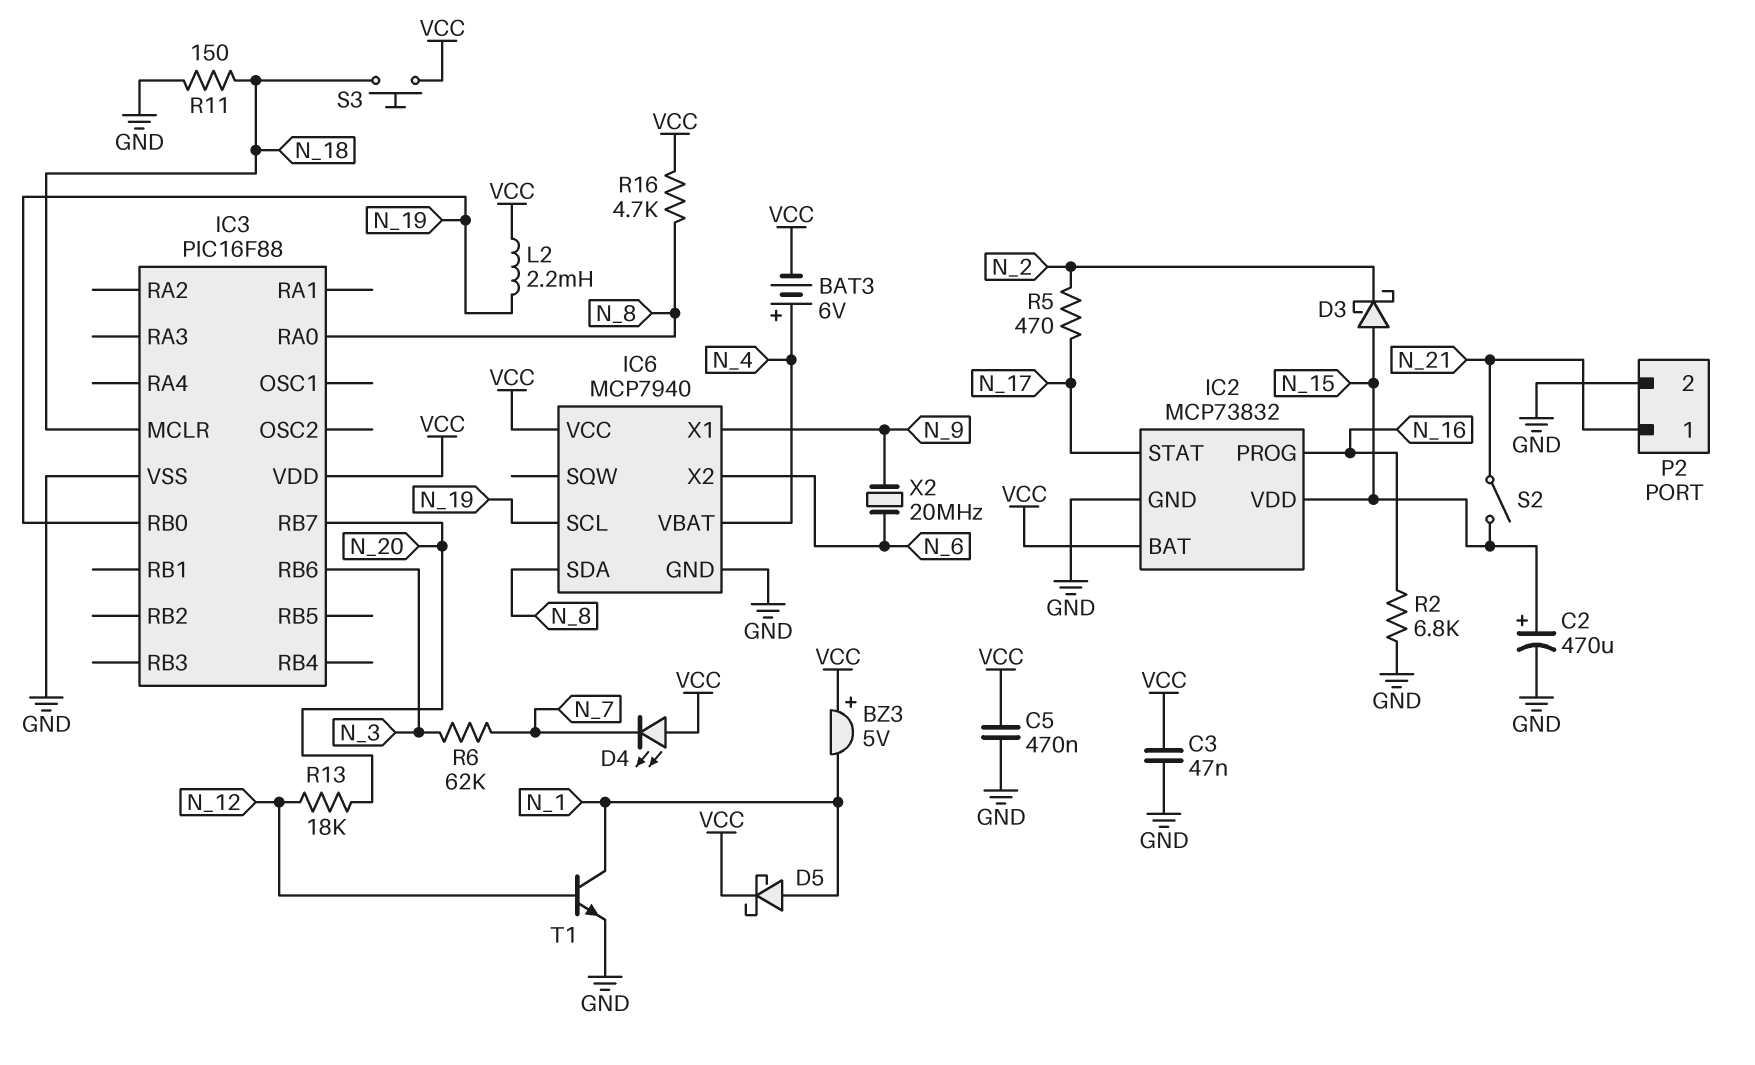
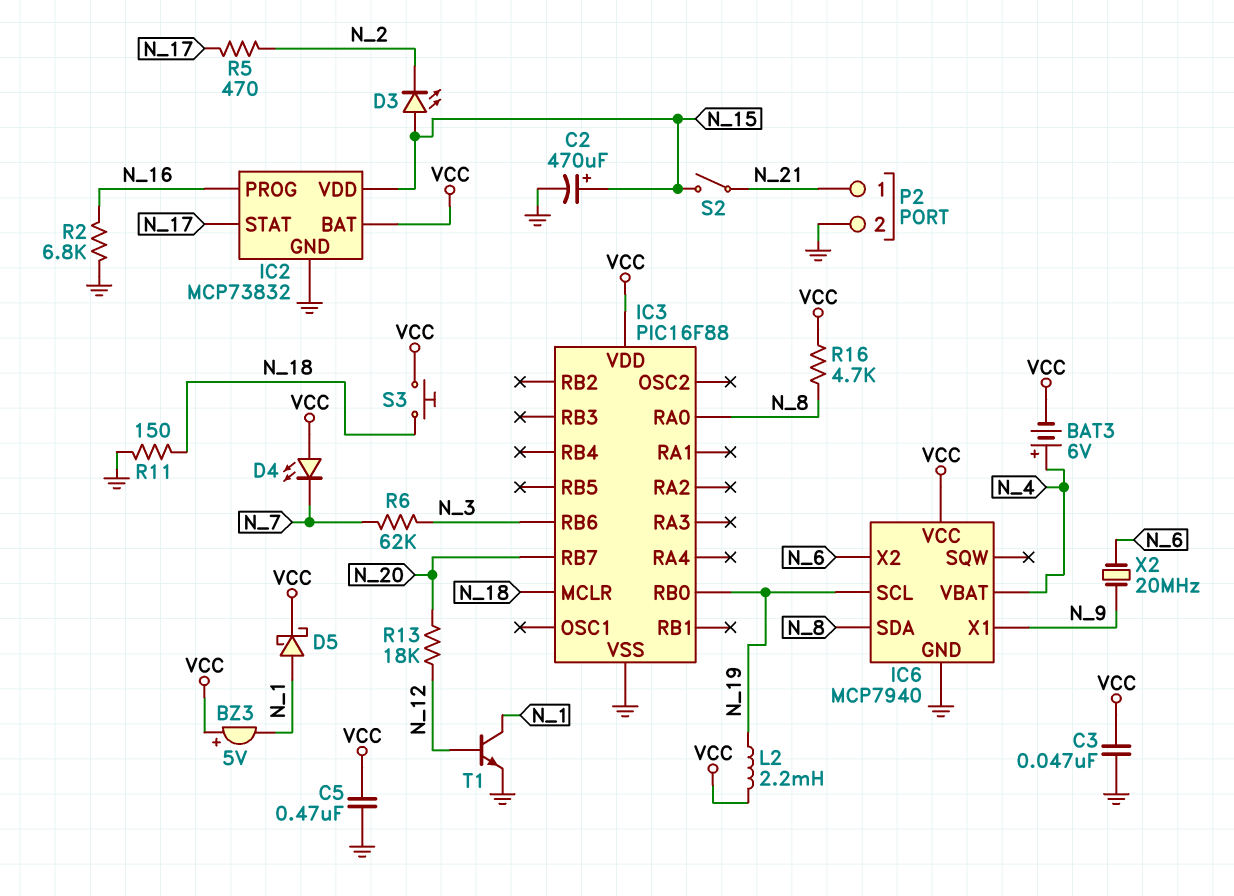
D3: schottky (A N_15, K N_2) -> LED (A N_15, K N_2)

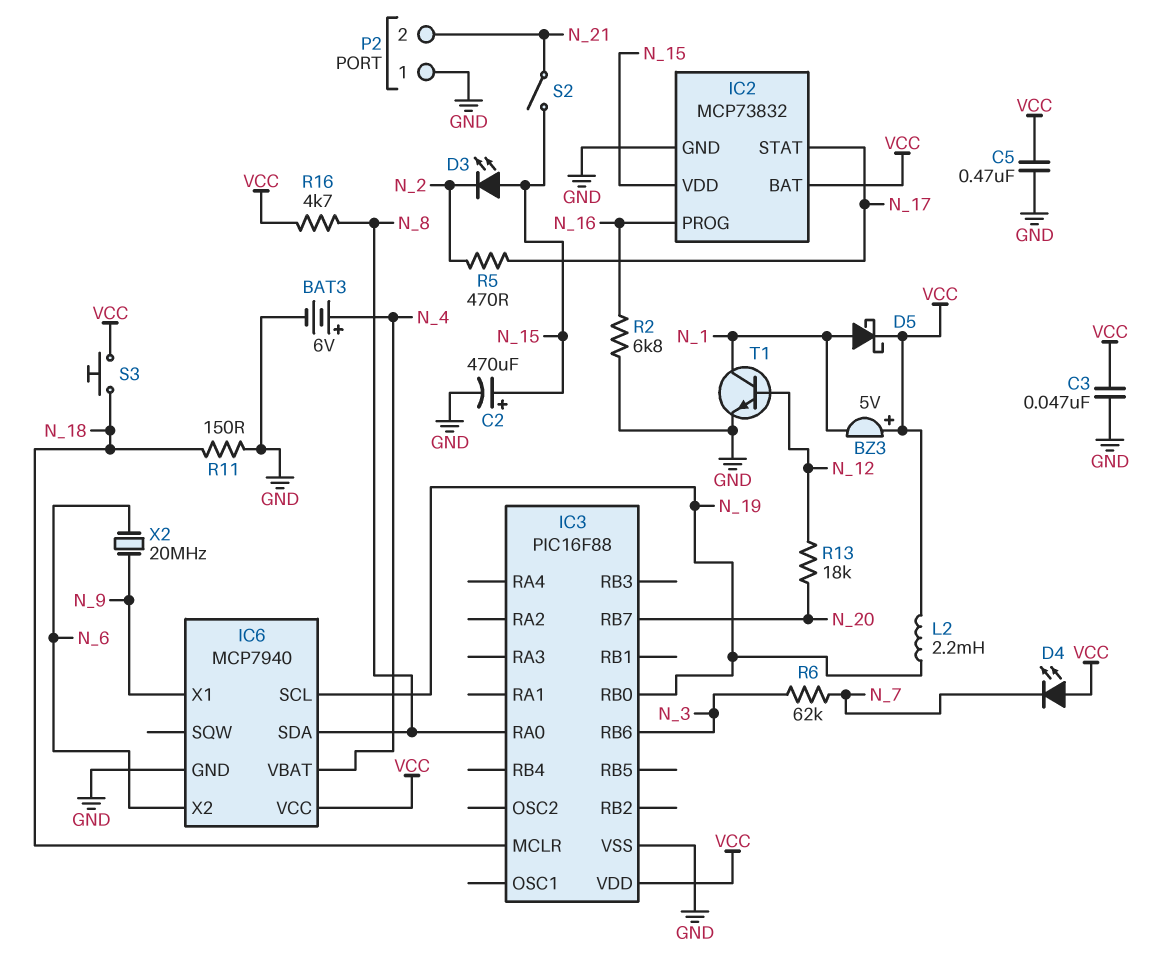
BAT3: 6V (plus N_4, minus VCC) -> 6V (plus N_4, minus GND)
P2 pin 1: N_21 -> GND
P2 pin 2: GND -> N_21

